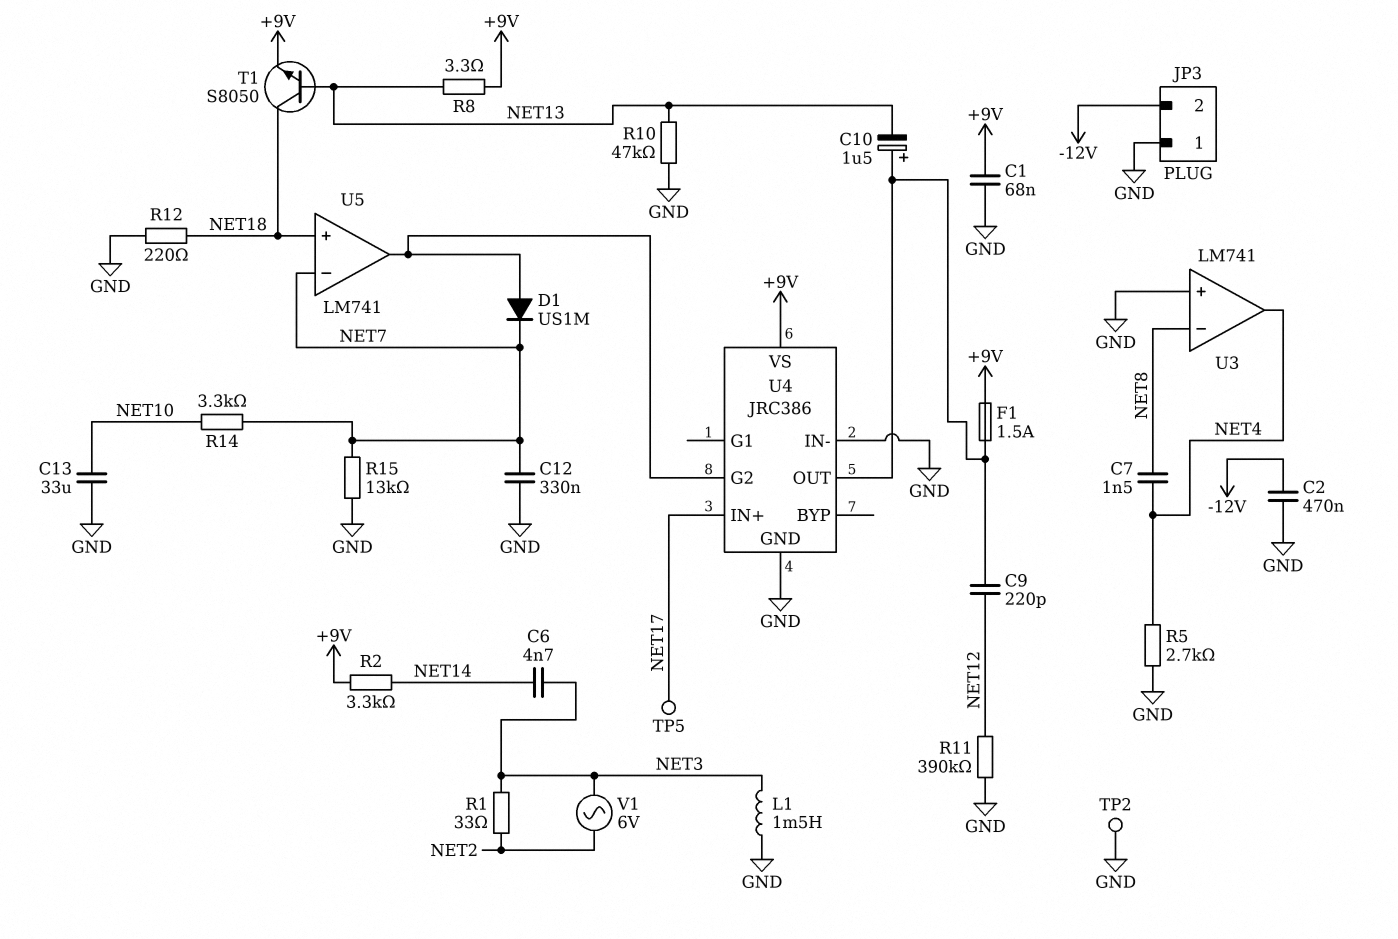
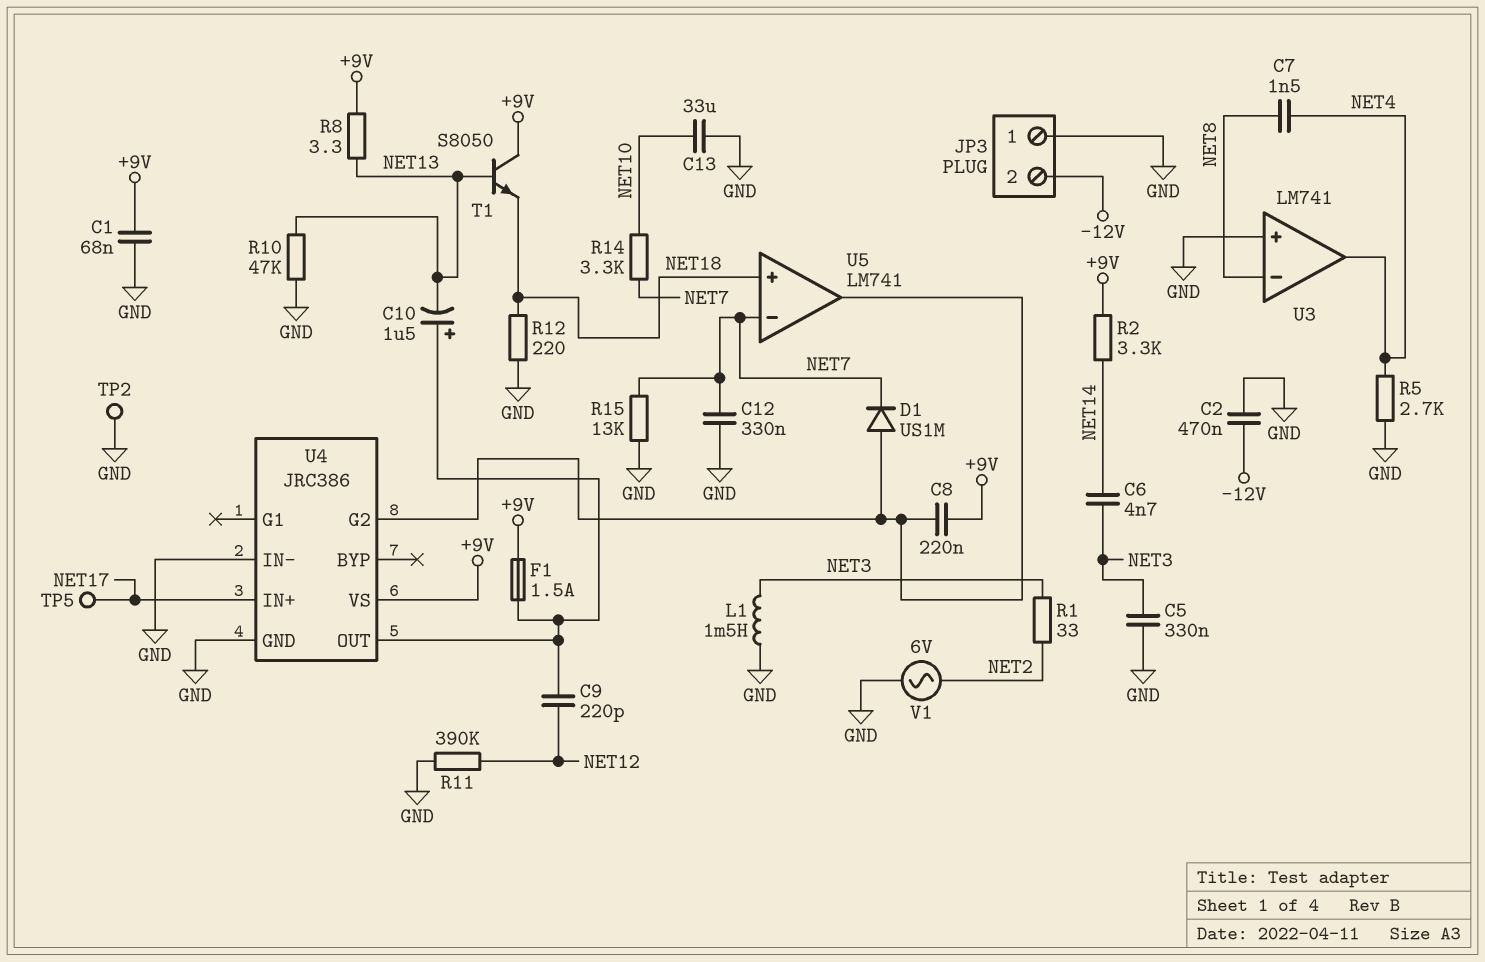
C5: none -> 330nF (GND, NET3)
C8: none -> 220nF (+9V, U4/G2)
T1: NPN S8050 (B NET13, C NET18, E +9V) -> NPN S8050 (B NET13, C +9V, E NET18)
V1: AC 6V (NET2, NET3) -> AC 6V (GND, NET2)

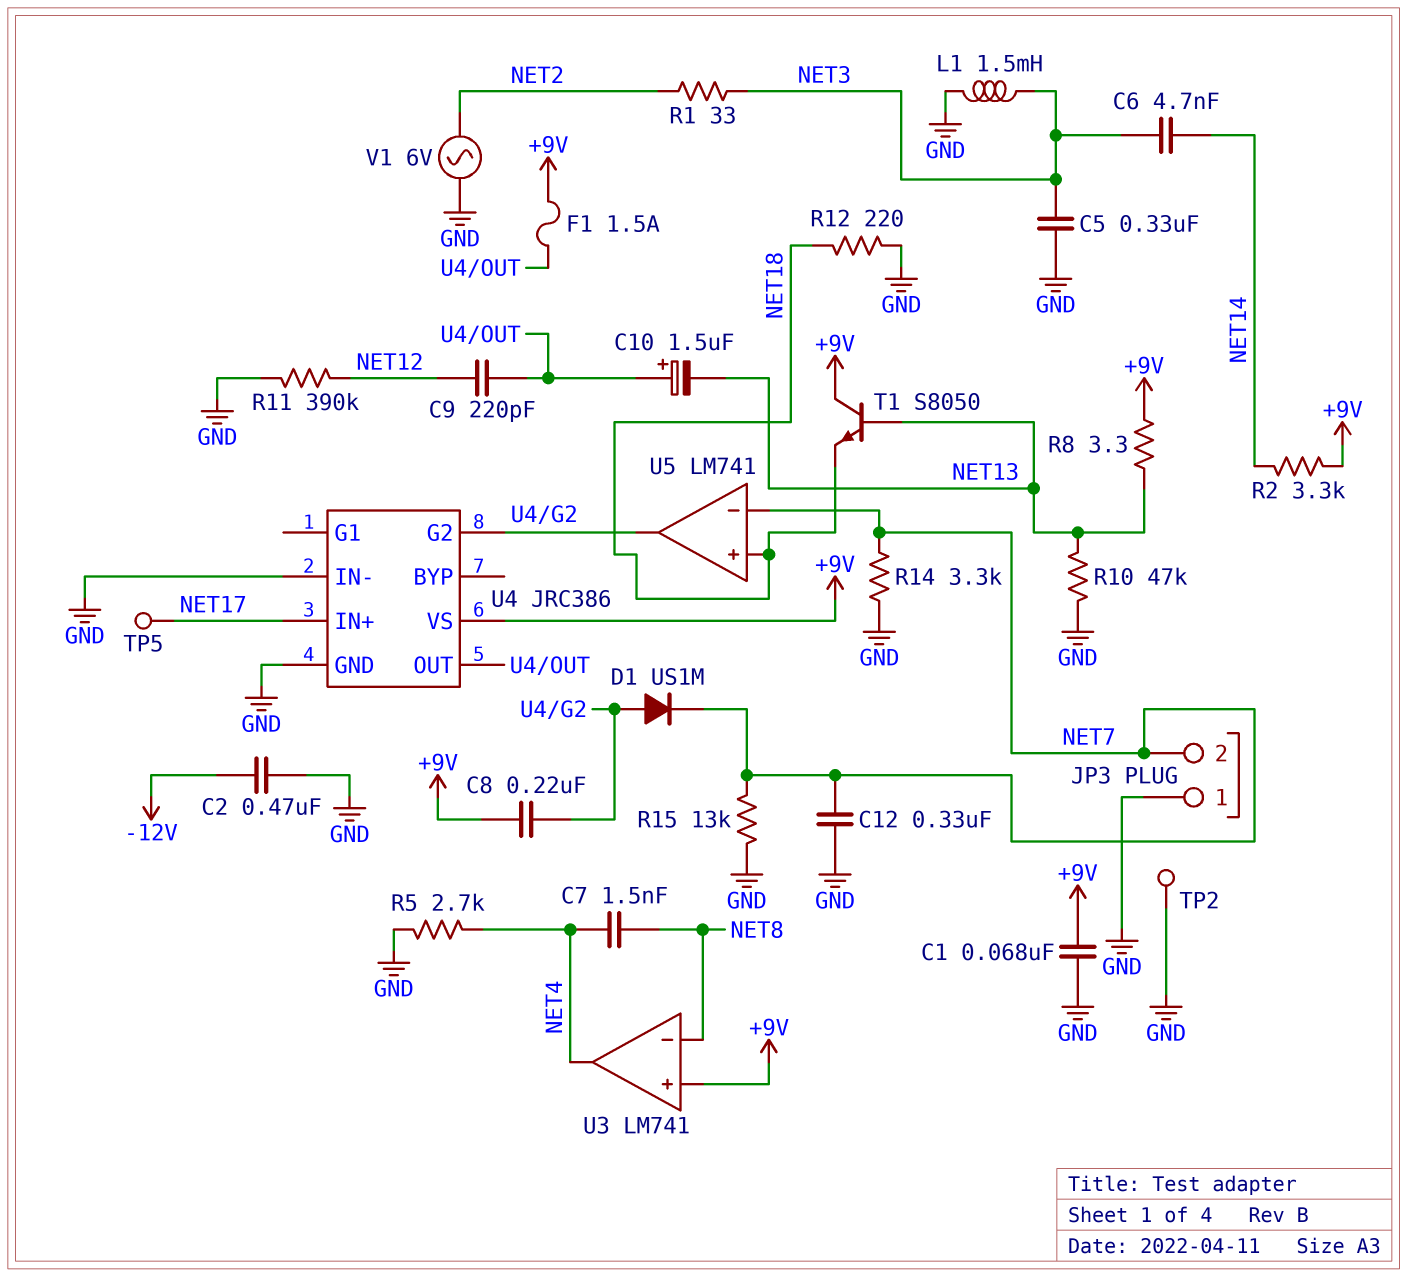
C13: 33uF (GND, NET10) -> none
JP3 pin 2: -12V -> NET7
R14: 3.3k (NET7, NET10) -> 3.3k (GND, NET7)
U3 pin in+: GND -> +9V

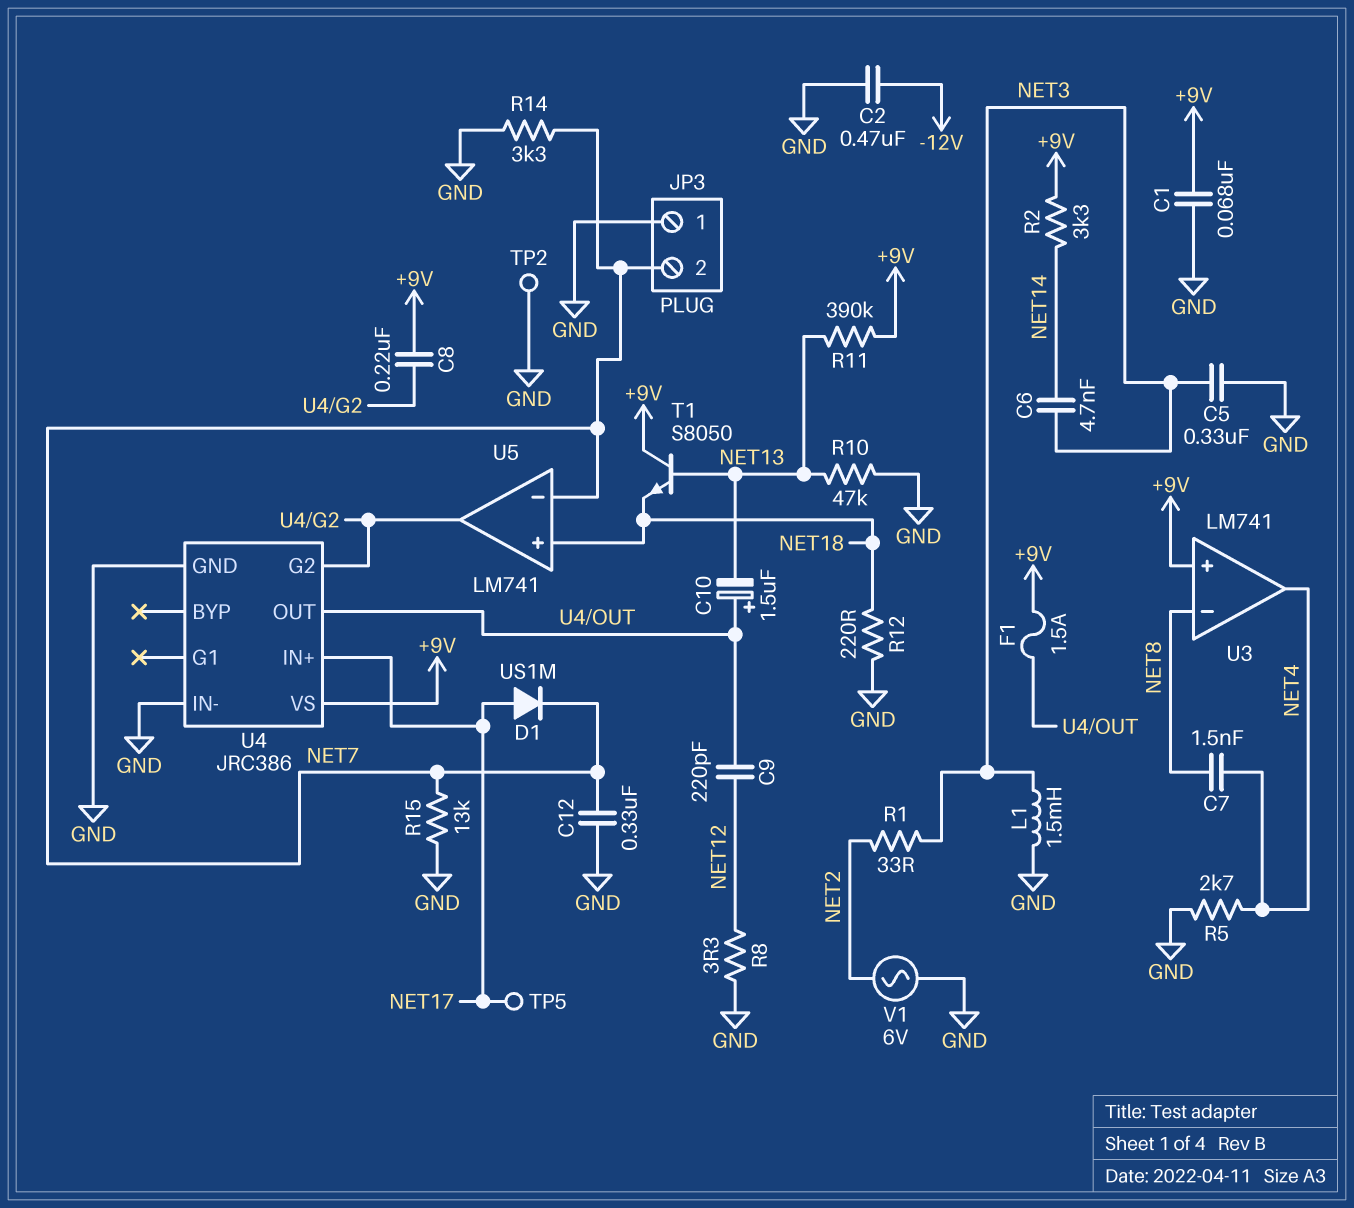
D1: diode US1M (A U4/G2, K NET7) -> diode US1M (A NET17, K NET7)
R8: 3.3 (+9V, NET13) -> 3.3 (GND, NET12)
R11: 390k (GND, NET12) -> 390k (+9V, NET13)

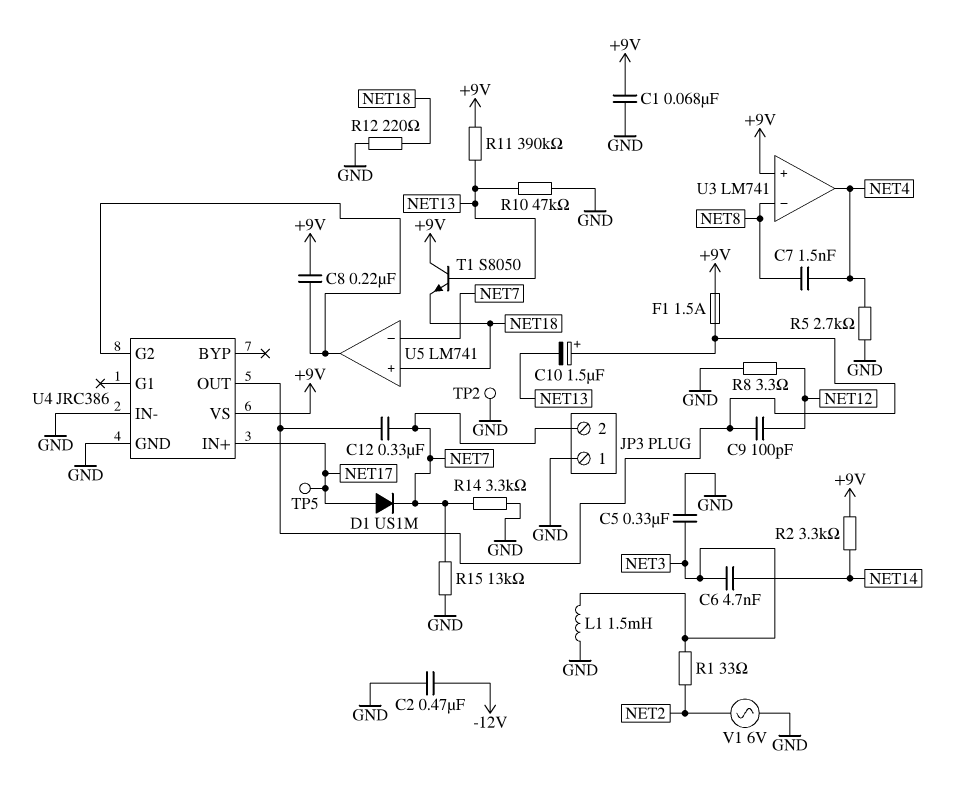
C9: 220pF (NET12, U4/OUT) -> 100pF (NET12, U4/OUT)
C12: 330nF (GND, NET7) -> 330nF (NET7, U4/OUT)

